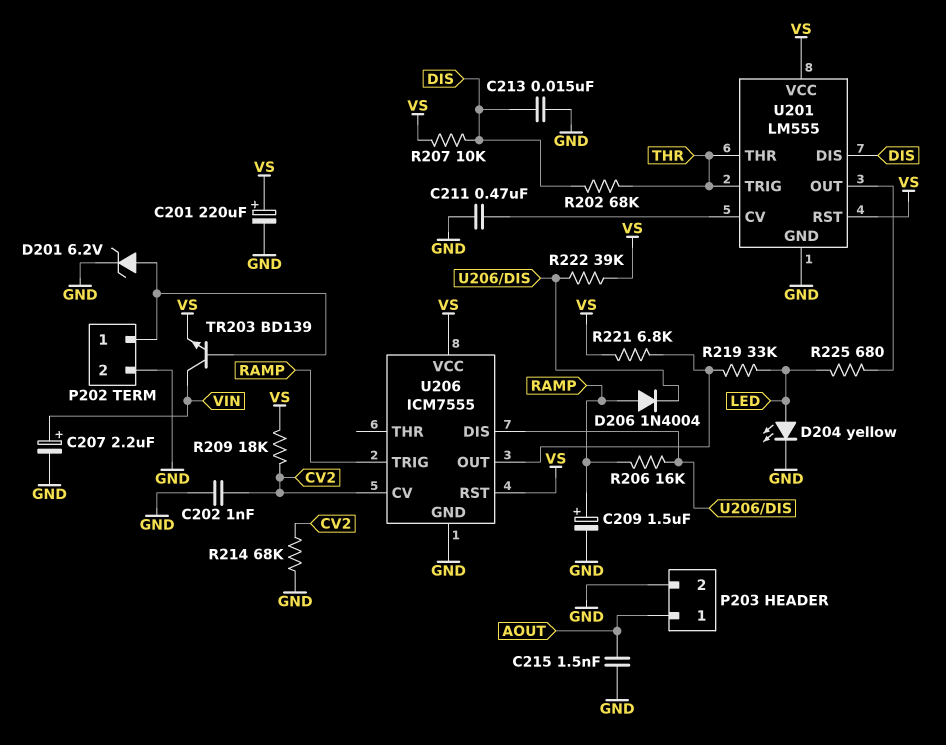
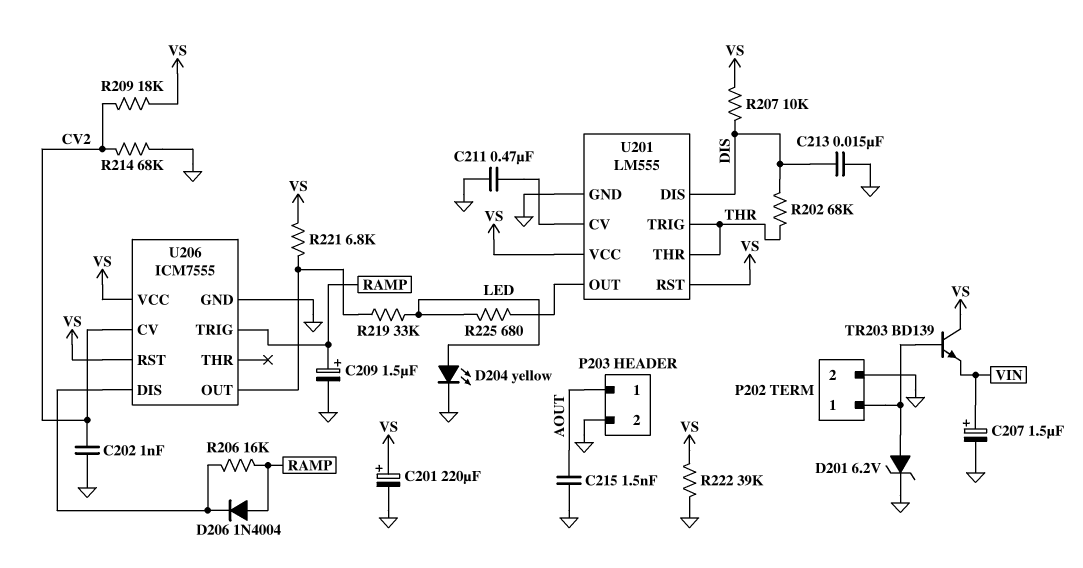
C207: 2.2uF (plus VIN, minus GND) -> 1.5uF (plus VIN, minus GND)
R222: 39k (U206/DIS, VS) -> 39k (GND, VS)
TR203: NPN BD139 (B P202/1, C VIN, E VS) -> NPN BD139 (B P202/1, C VS, E VIN)

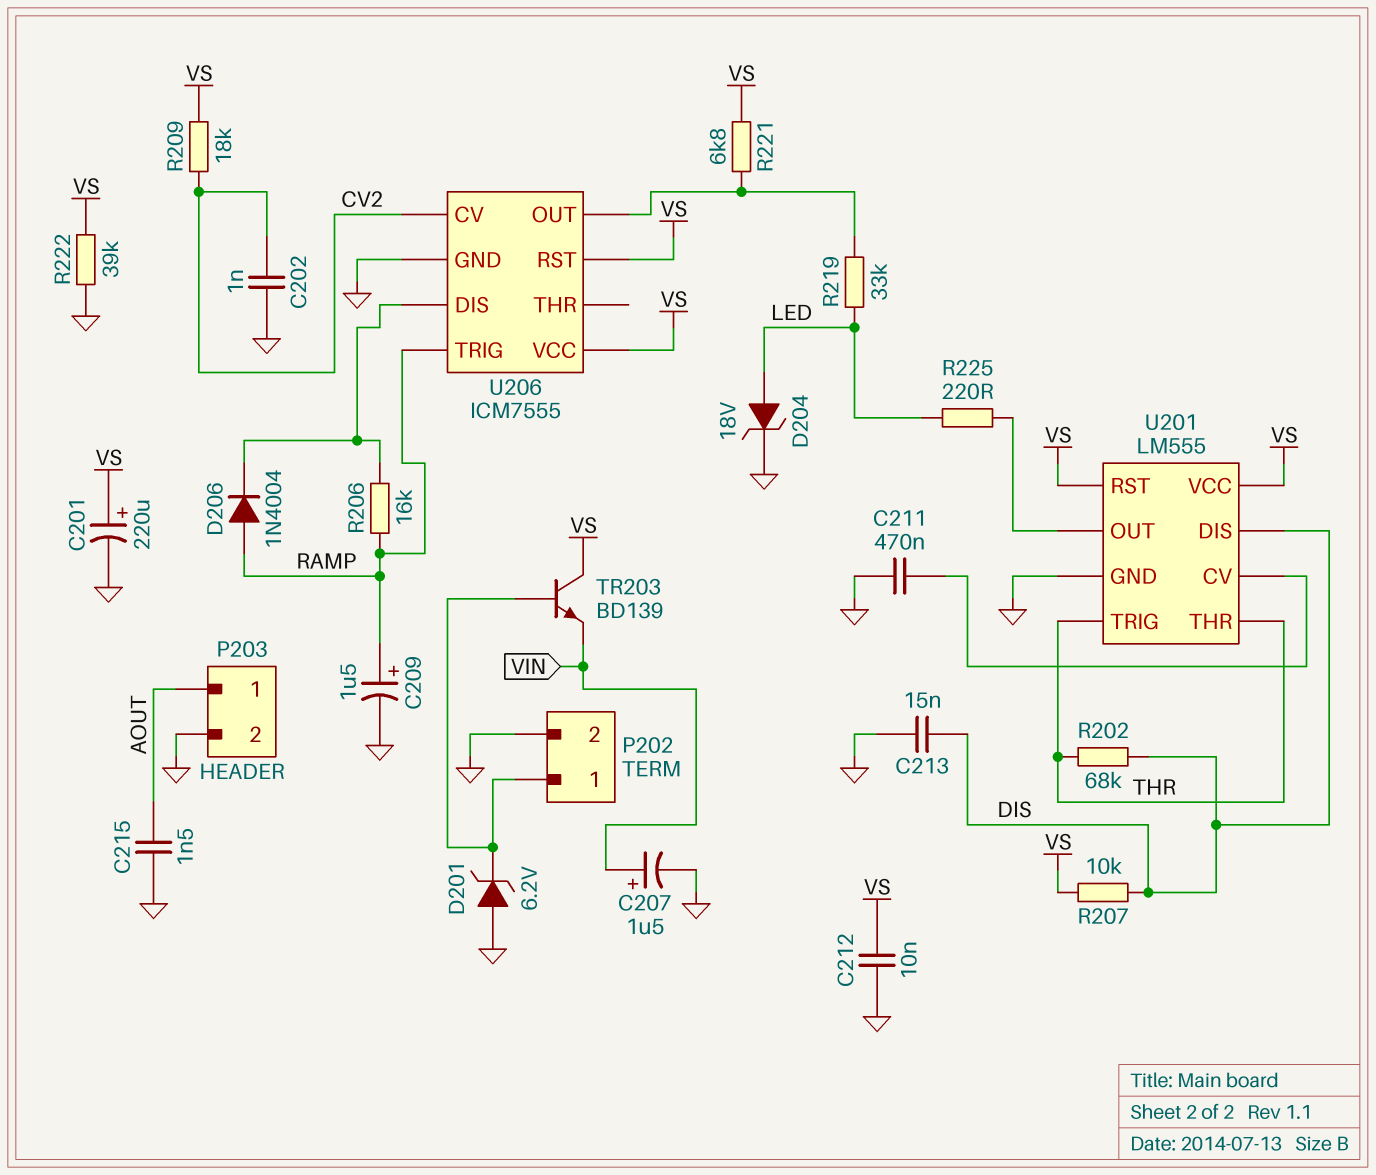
C212: none -> 10nF (GND, VS)
D201: zener 6.2V (A P202/1, K GND) -> zener 6.2V (A GND, K P202/1)
D204: LED yellow (A LED, K GND) -> zener 18V (A LED, K GND)
R214: 68k (CV2, GND) -> none
R225: 680 (LED, U201/OUT) -> 220 (LED, U201/OUT)

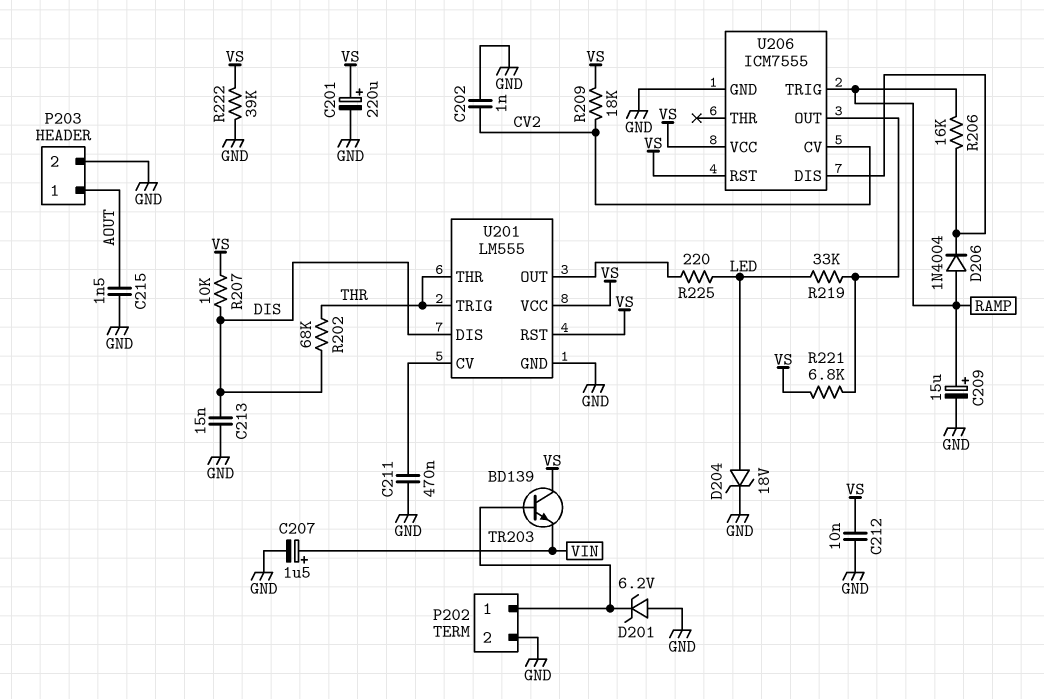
C209: 1.5uF (plus RAMP, minus GND) -> 15uF (plus RAMP, minus GND)

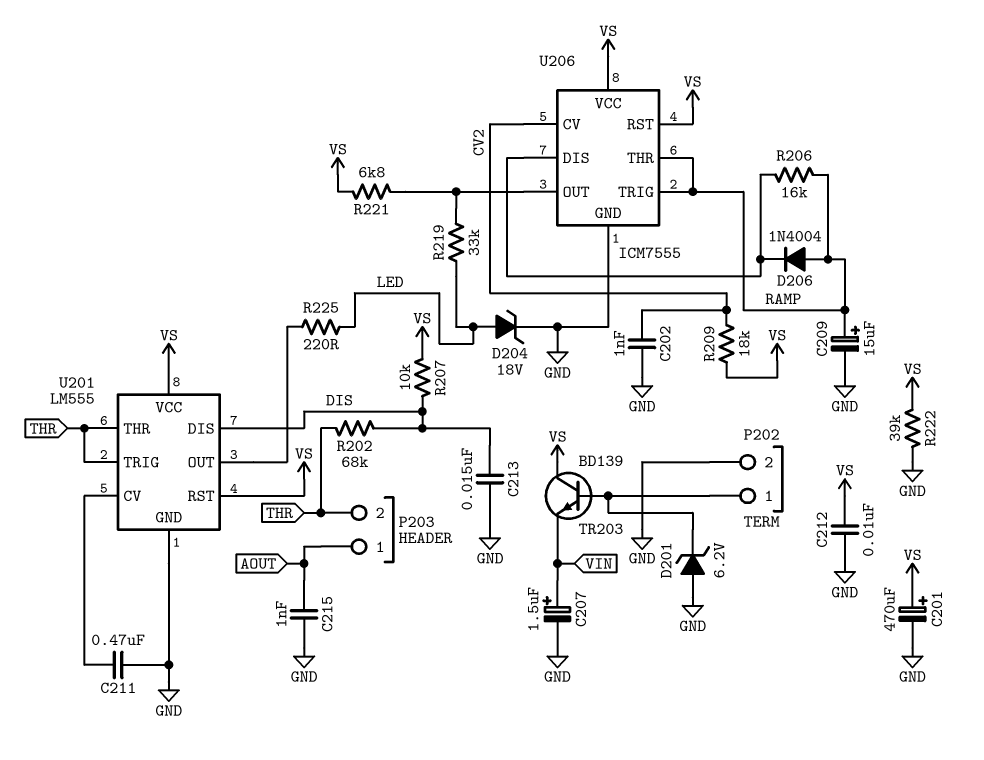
C201: 220uF (plus VS, minus GND) -> 470uF (plus VS, minus GND)
C215: 1.5nF (AOUT, GND) -> 1nF (AOUT, GND)
P203 pin 2: GND -> THR
U206 pin THR: none -> RAMP

